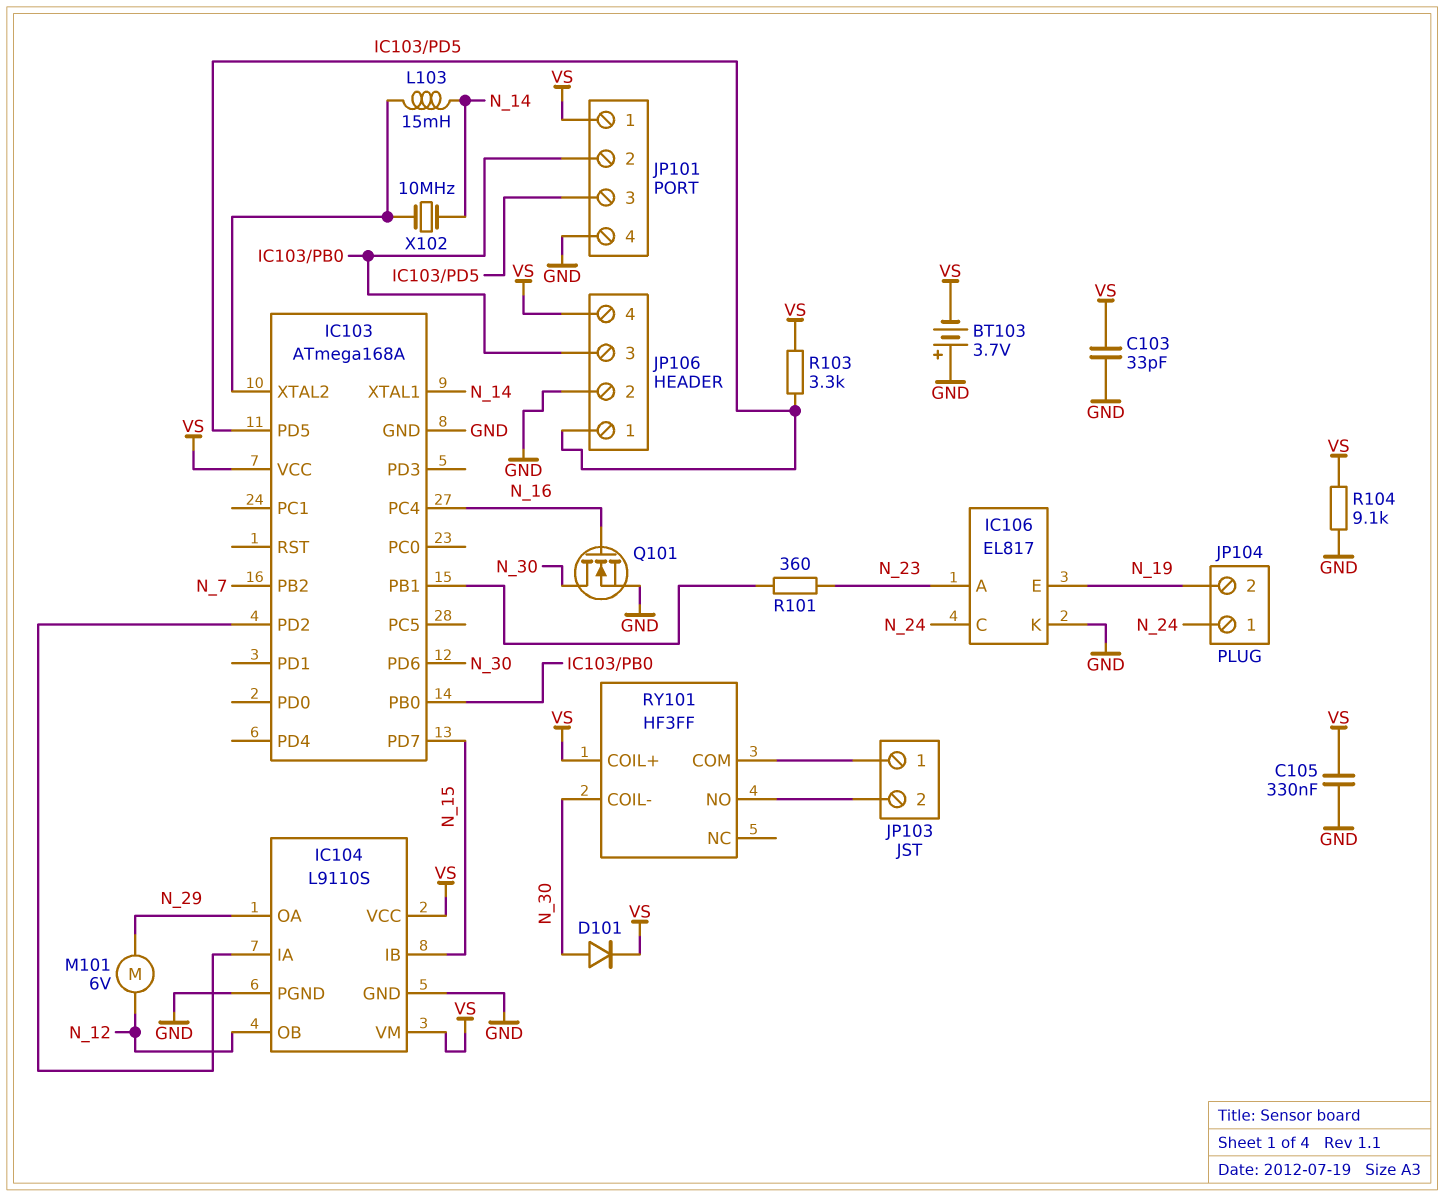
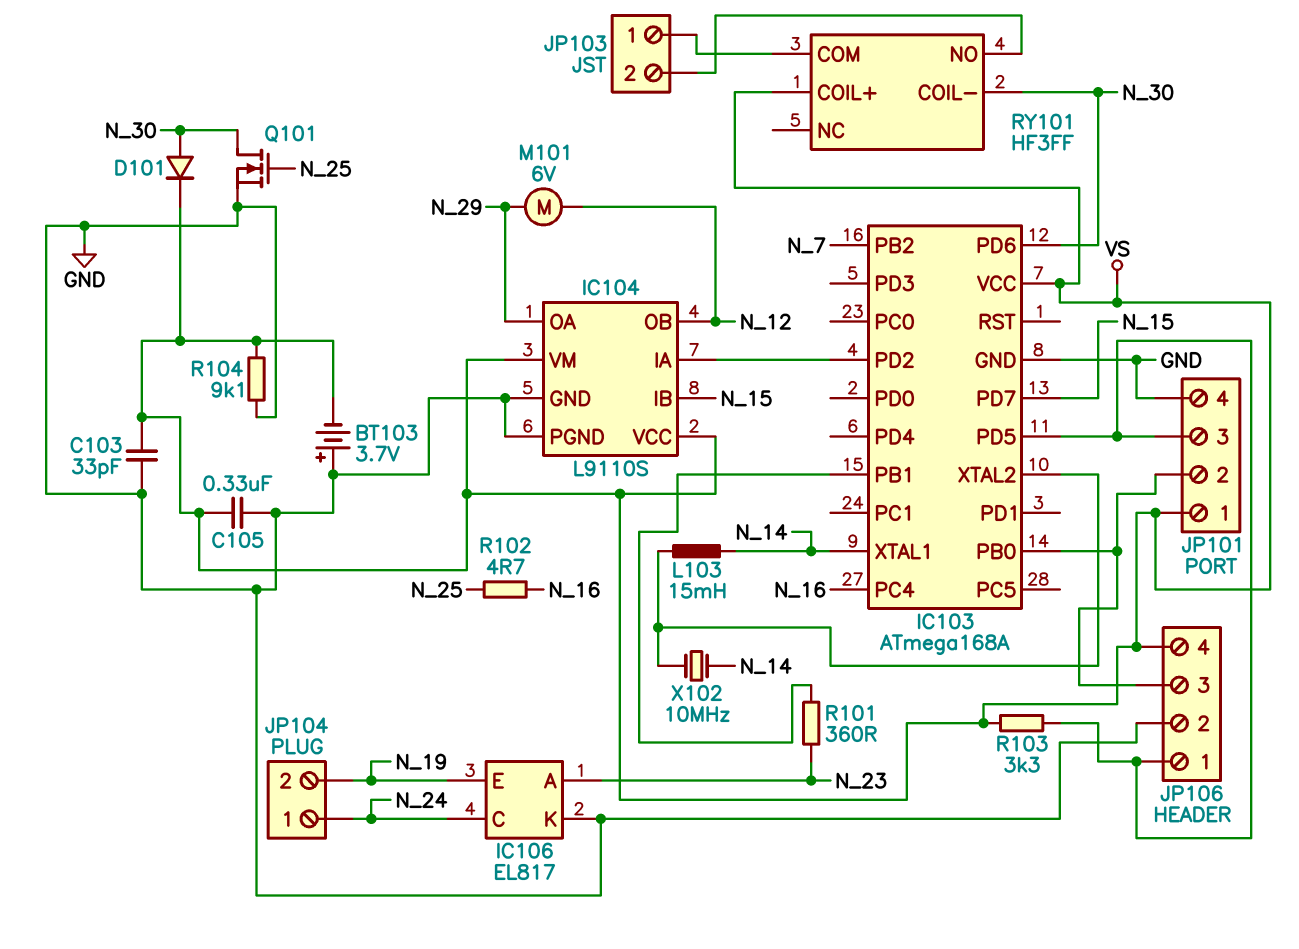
Q101: NMOS (G N_16, D N_30, S GND) -> NMOS (G N_25, D N_30, S GND)
R102: none -> 4.7 (N_16, N_25)

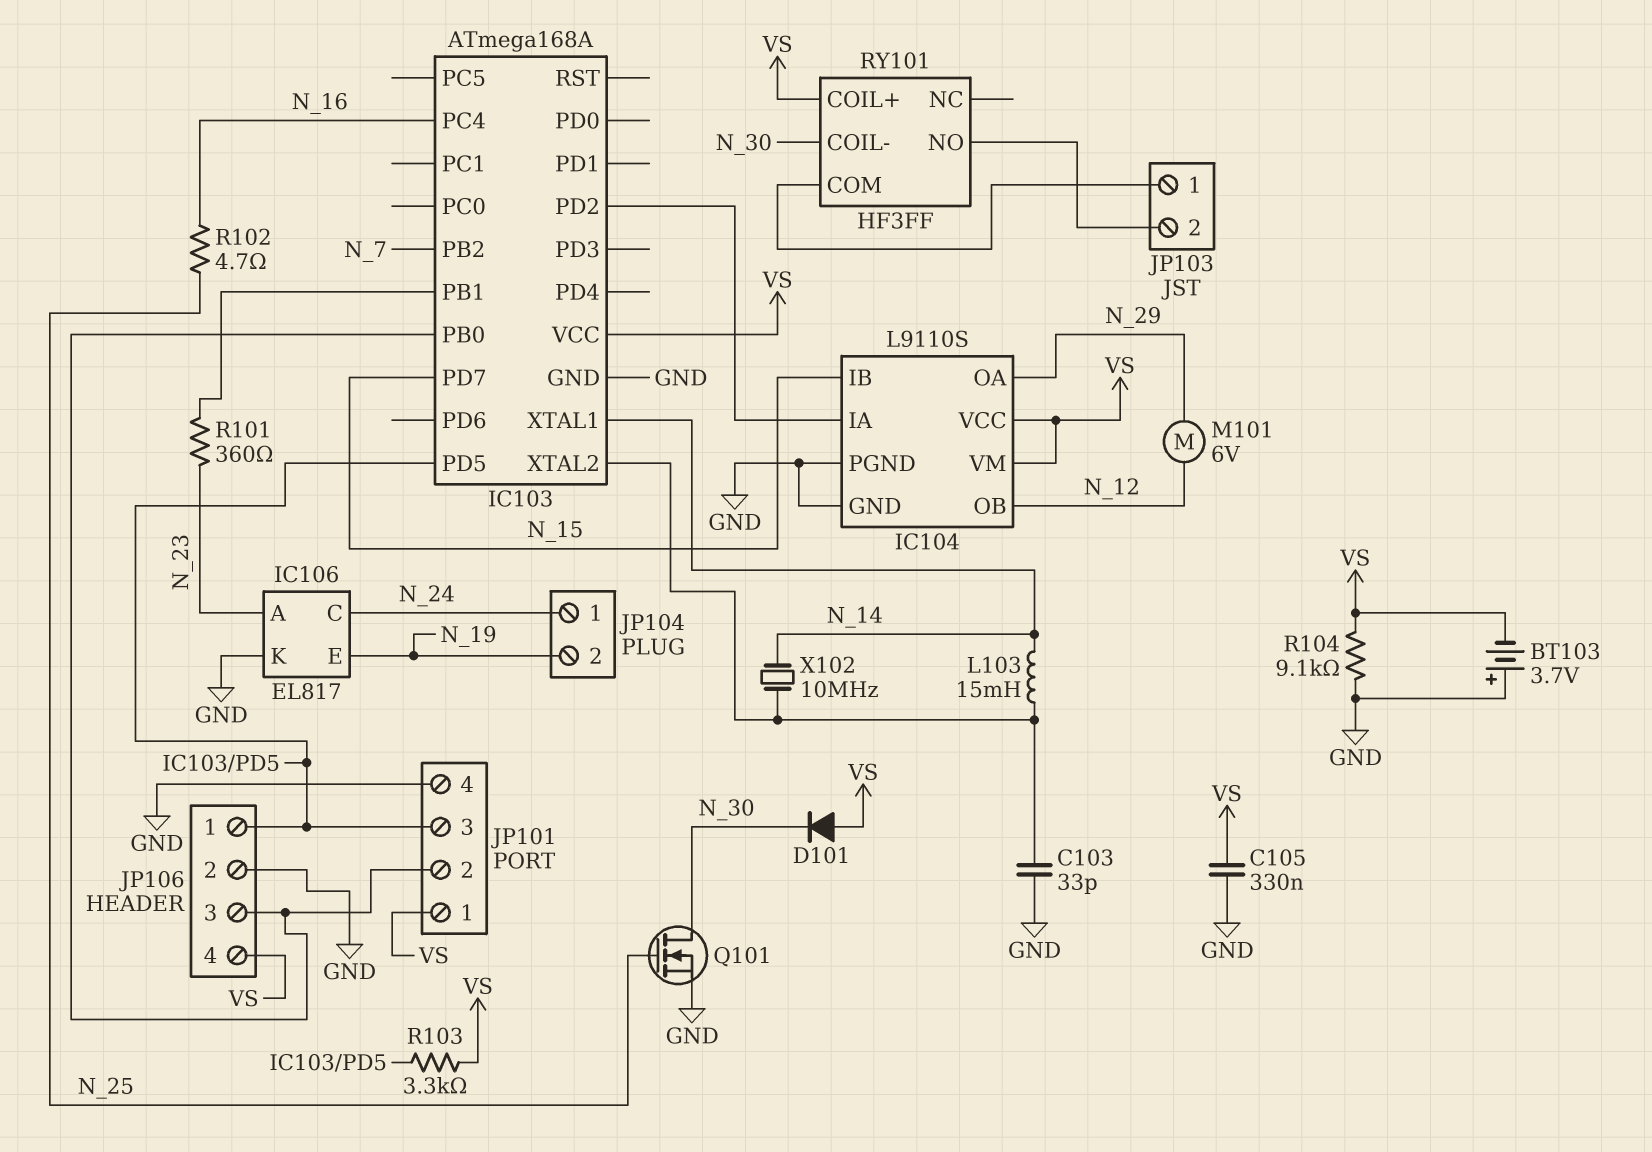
C103: 33pF (GND, VS) -> 33pF (GND, IC103/XTAL2)
D101: diode (A N_30, K VS) -> diode (A VS, K N_30)
IC103 pin PD6: N_30 -> none

